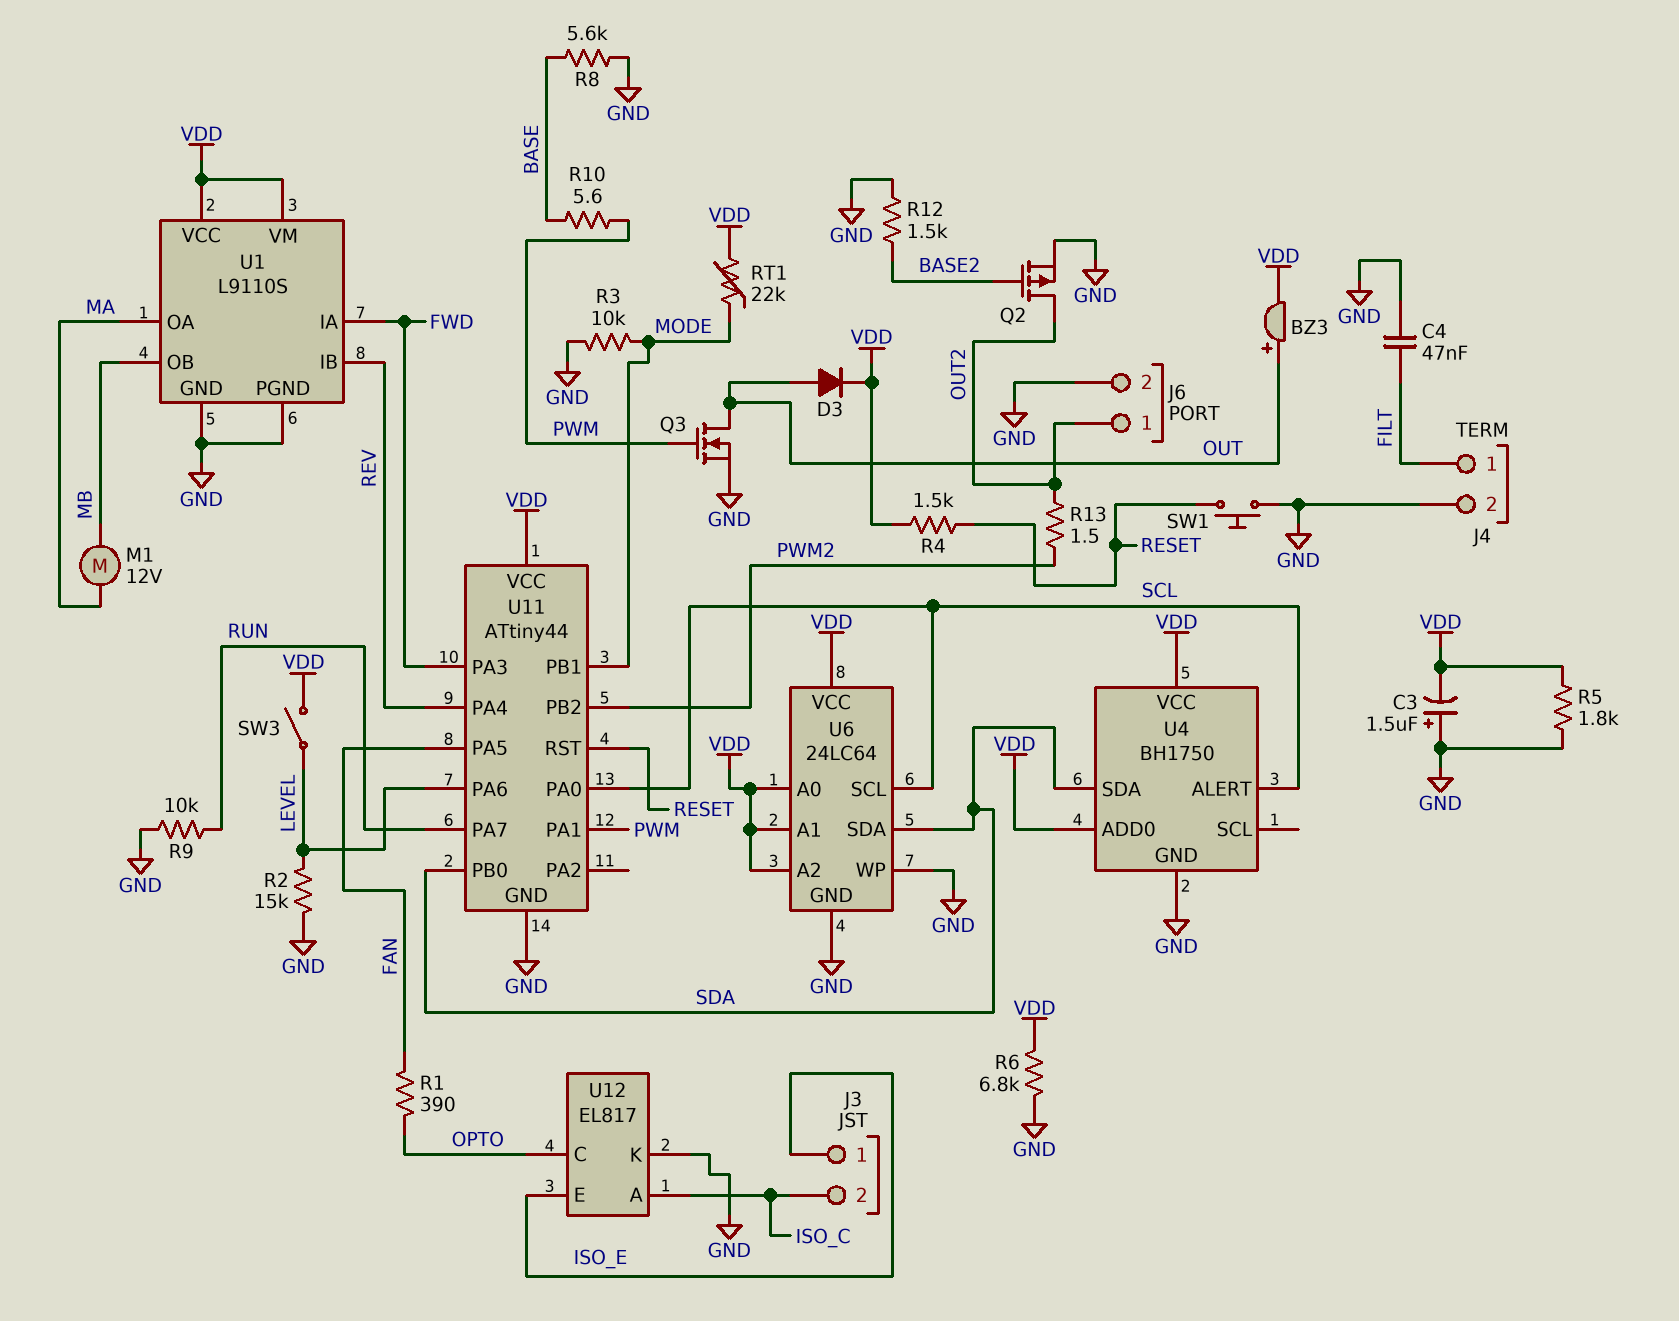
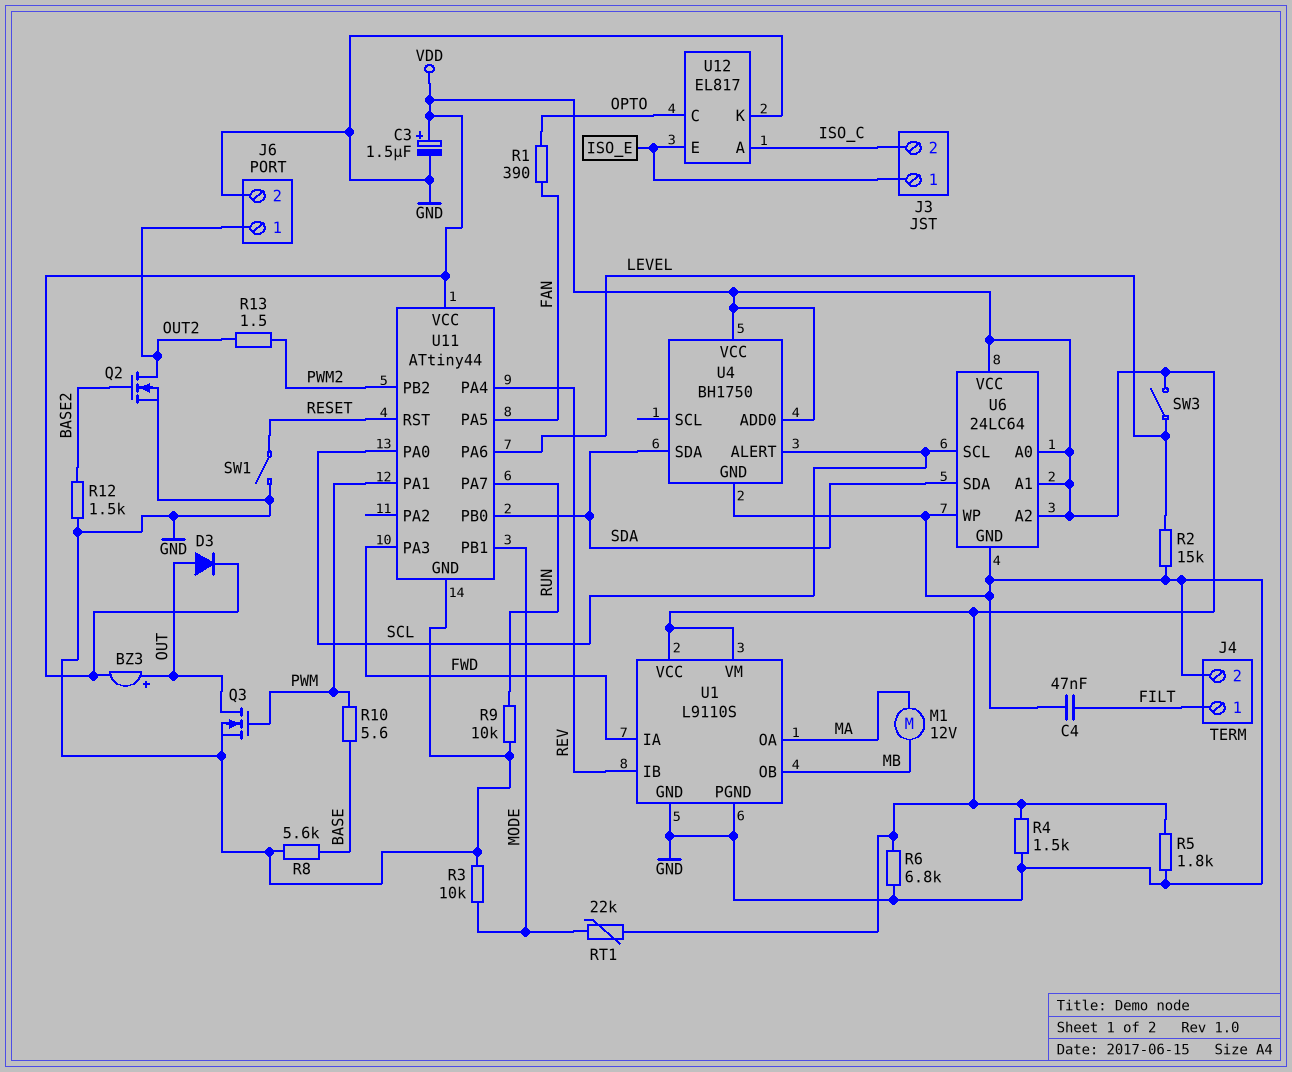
C3: 1.5uF (plus GND, minus VDD) -> 1.5uF (plus VDD, minus GND)
Q2: PMOS (G BASE2, D OUT2, S GND) -> NMOS (G BASE2, D OUT2, S GND)
R4: 1.5k (RESET, VDD) -> 1.5k (GND, VDD)
SW1: button (GND, RESET) -> switch (GND, RESET)

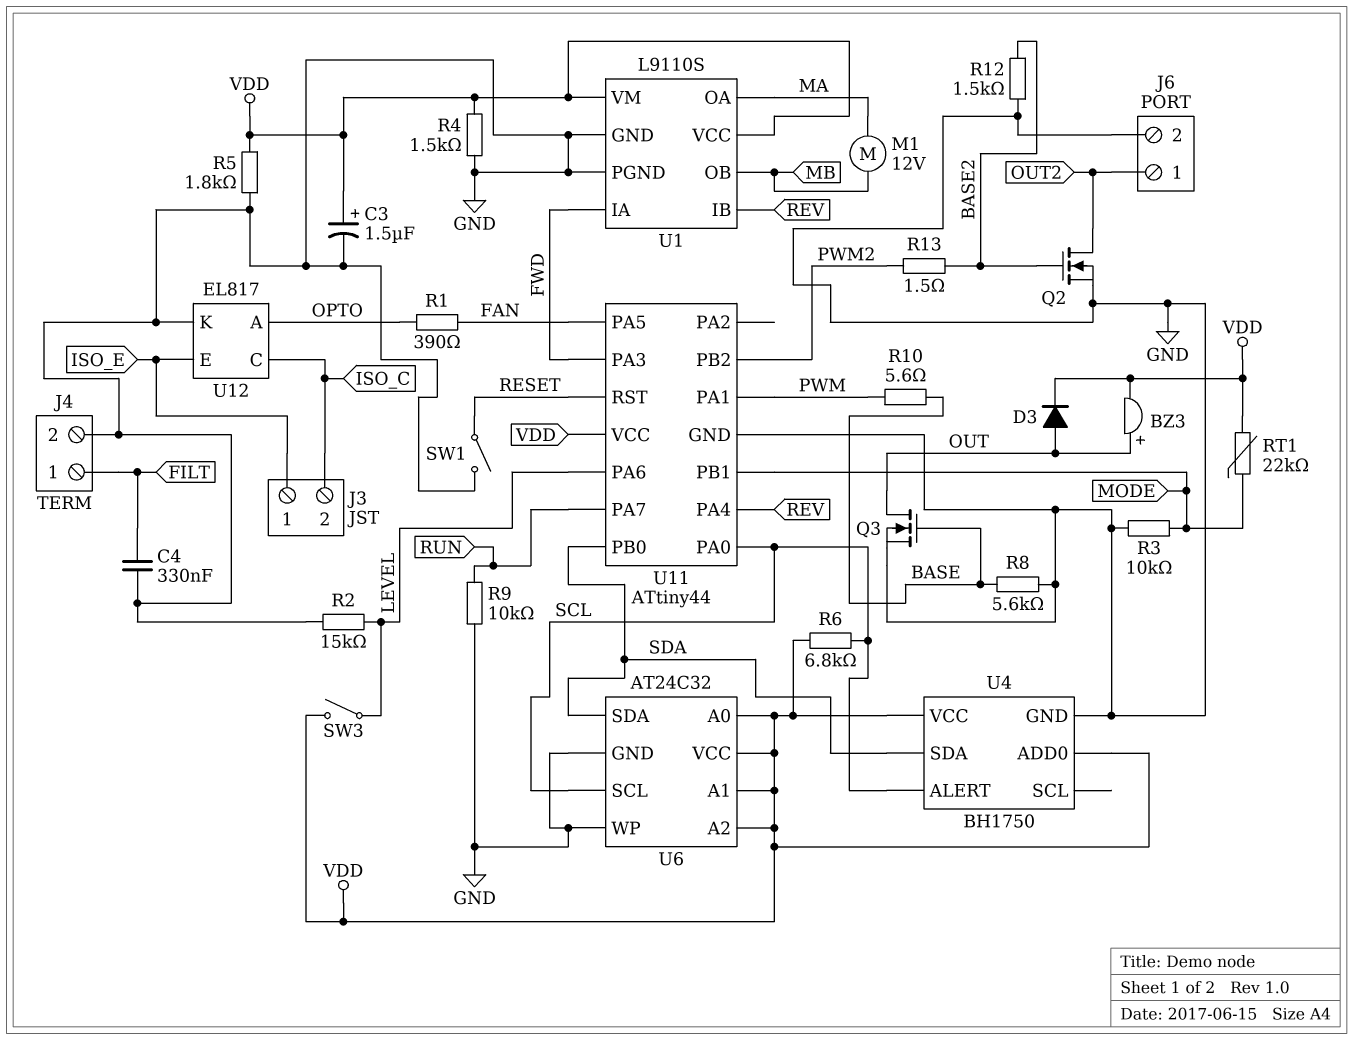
C4: 47nF (FILT, GND) -> 330nF (FILT, GND)
Q3: NMOS (G PWM, D OUT, S GND) -> NMOS (G BASE, D OUT, S GND)
R6: 6.8k (GND, VDD) -> 6.8k (SCL, VDD)
R13: 1.5 (OUT2, PWM2) -> 1.5 (BASE2, PWM2)
U6: 24LC64 -> AT24C32
U12 pin A: ISO_C -> OPTO
U12 pin C: OPTO -> ISO_C

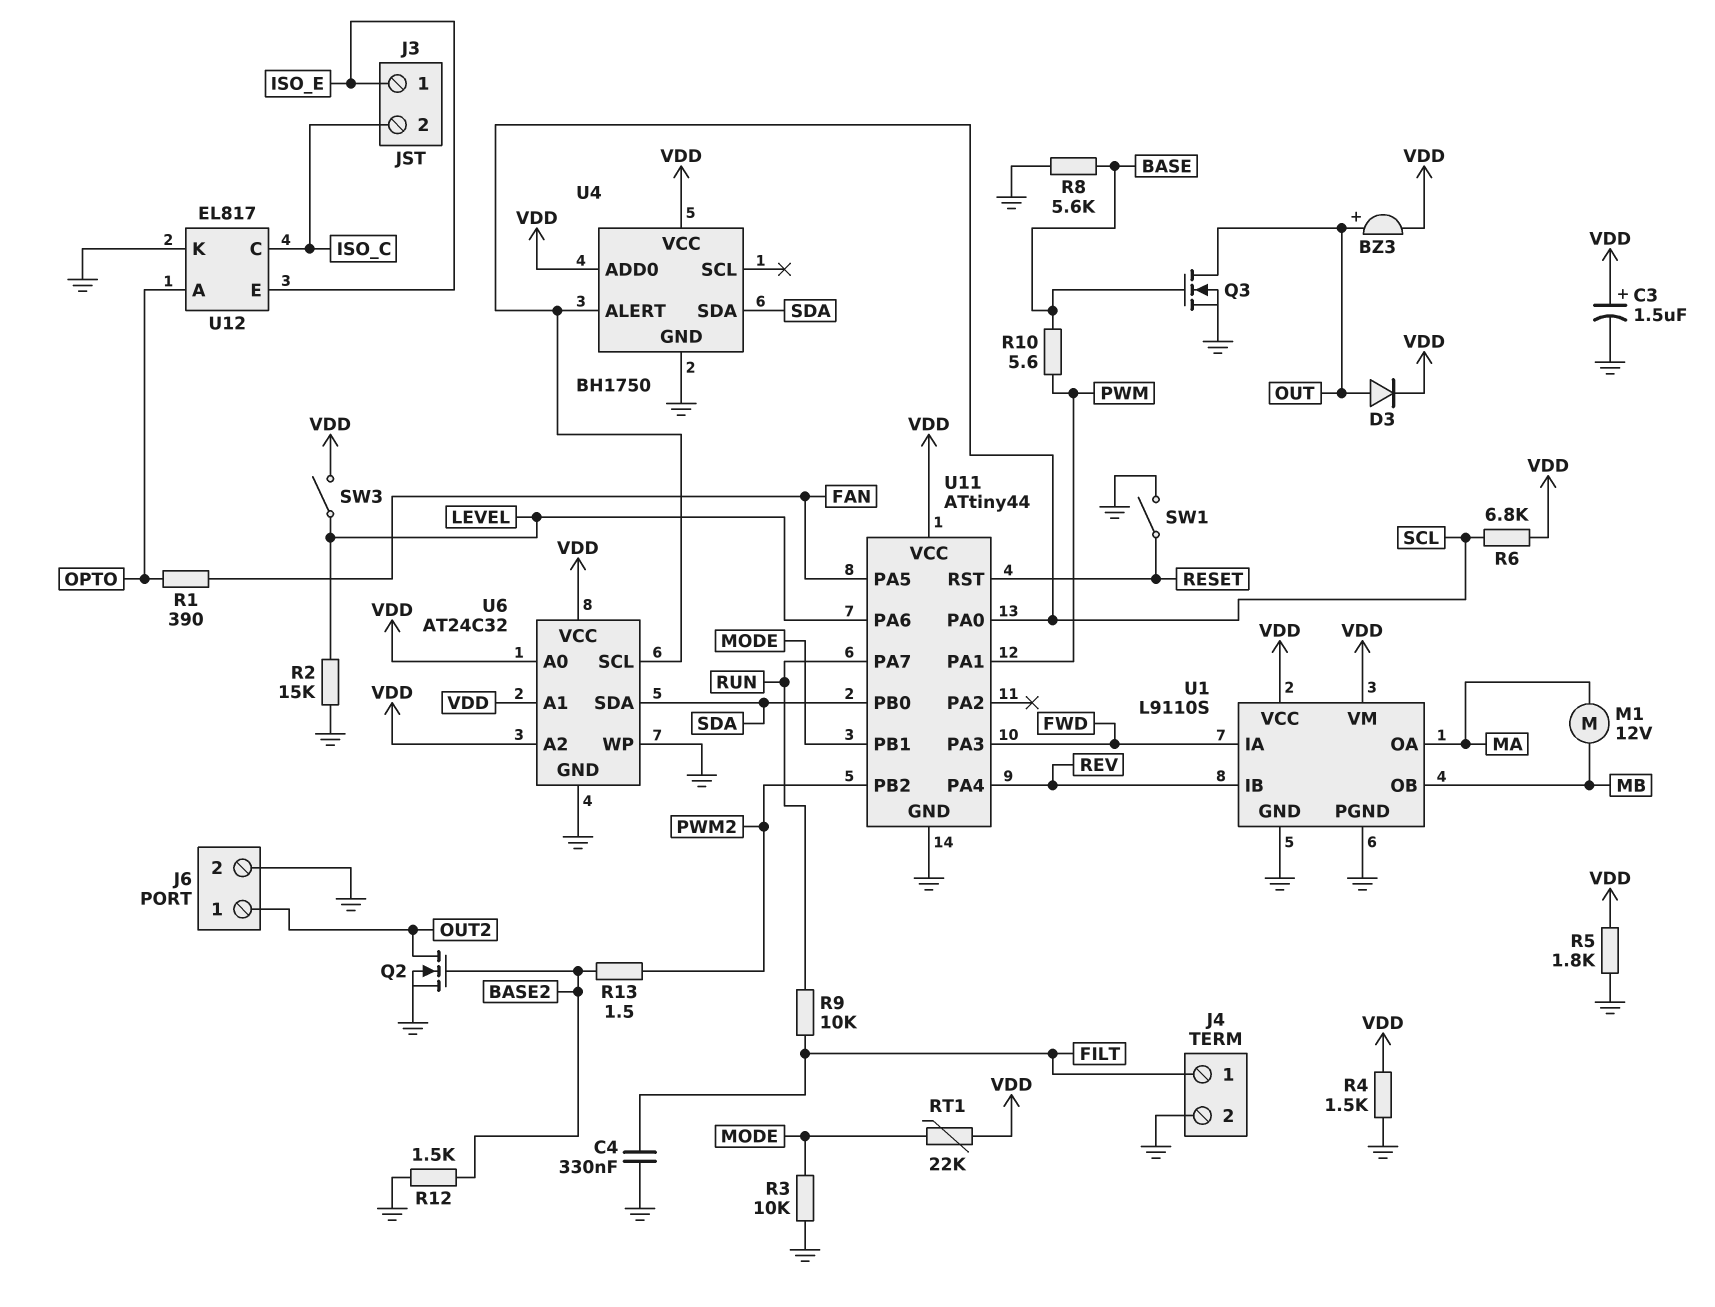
R9: 10k (GND, RUN) -> 10k (FILT, RUN)

